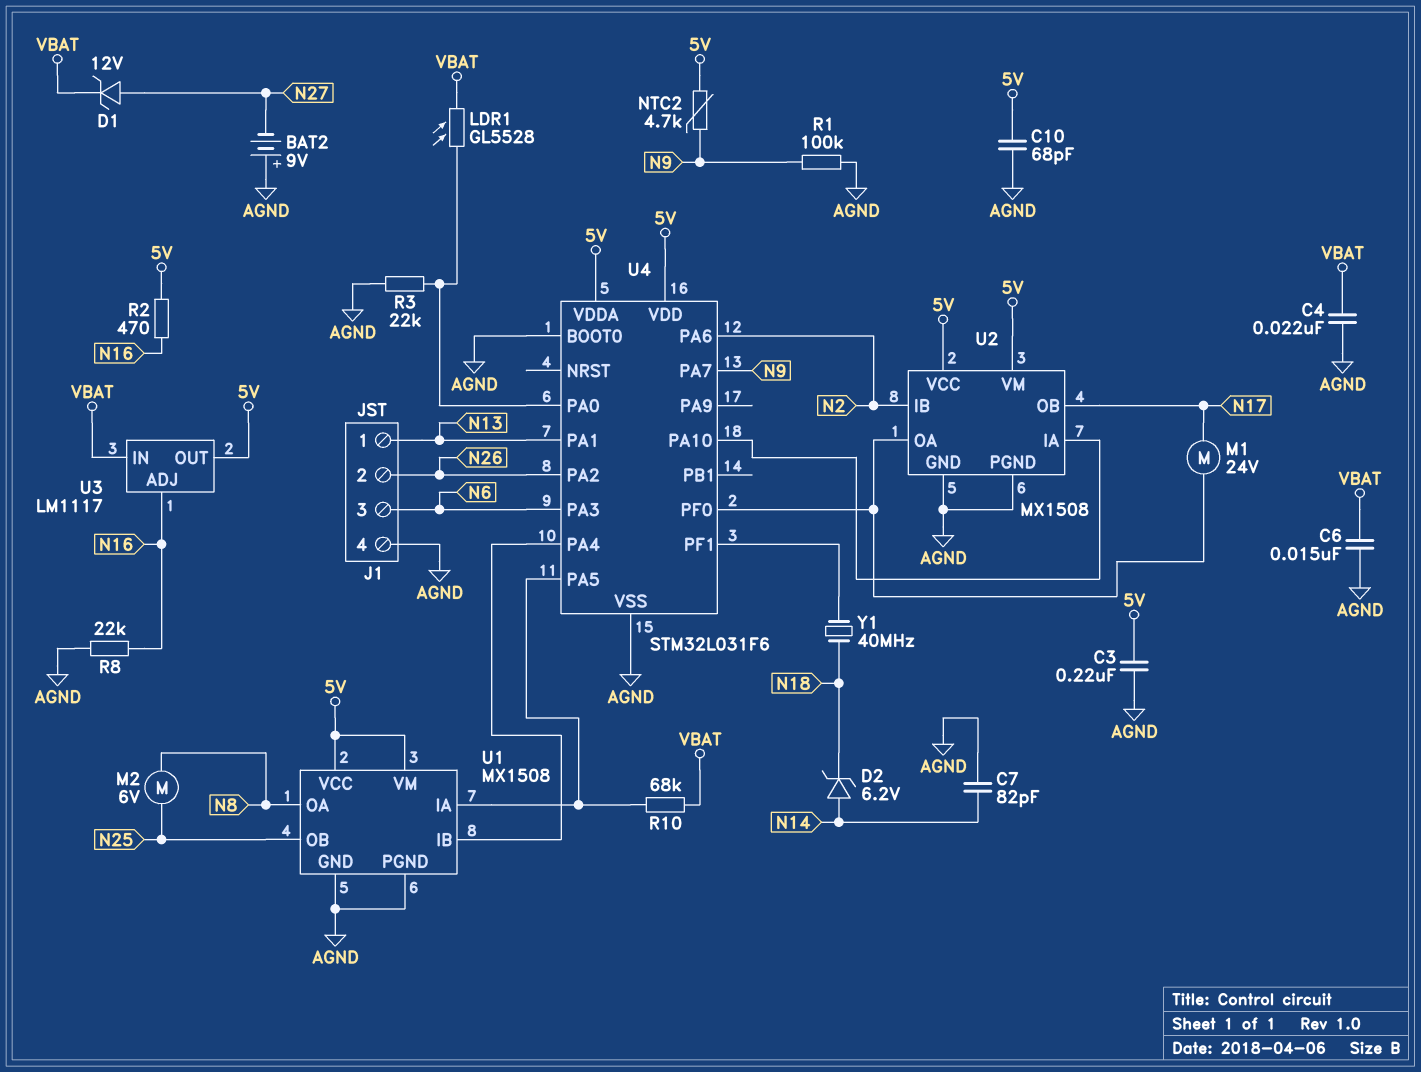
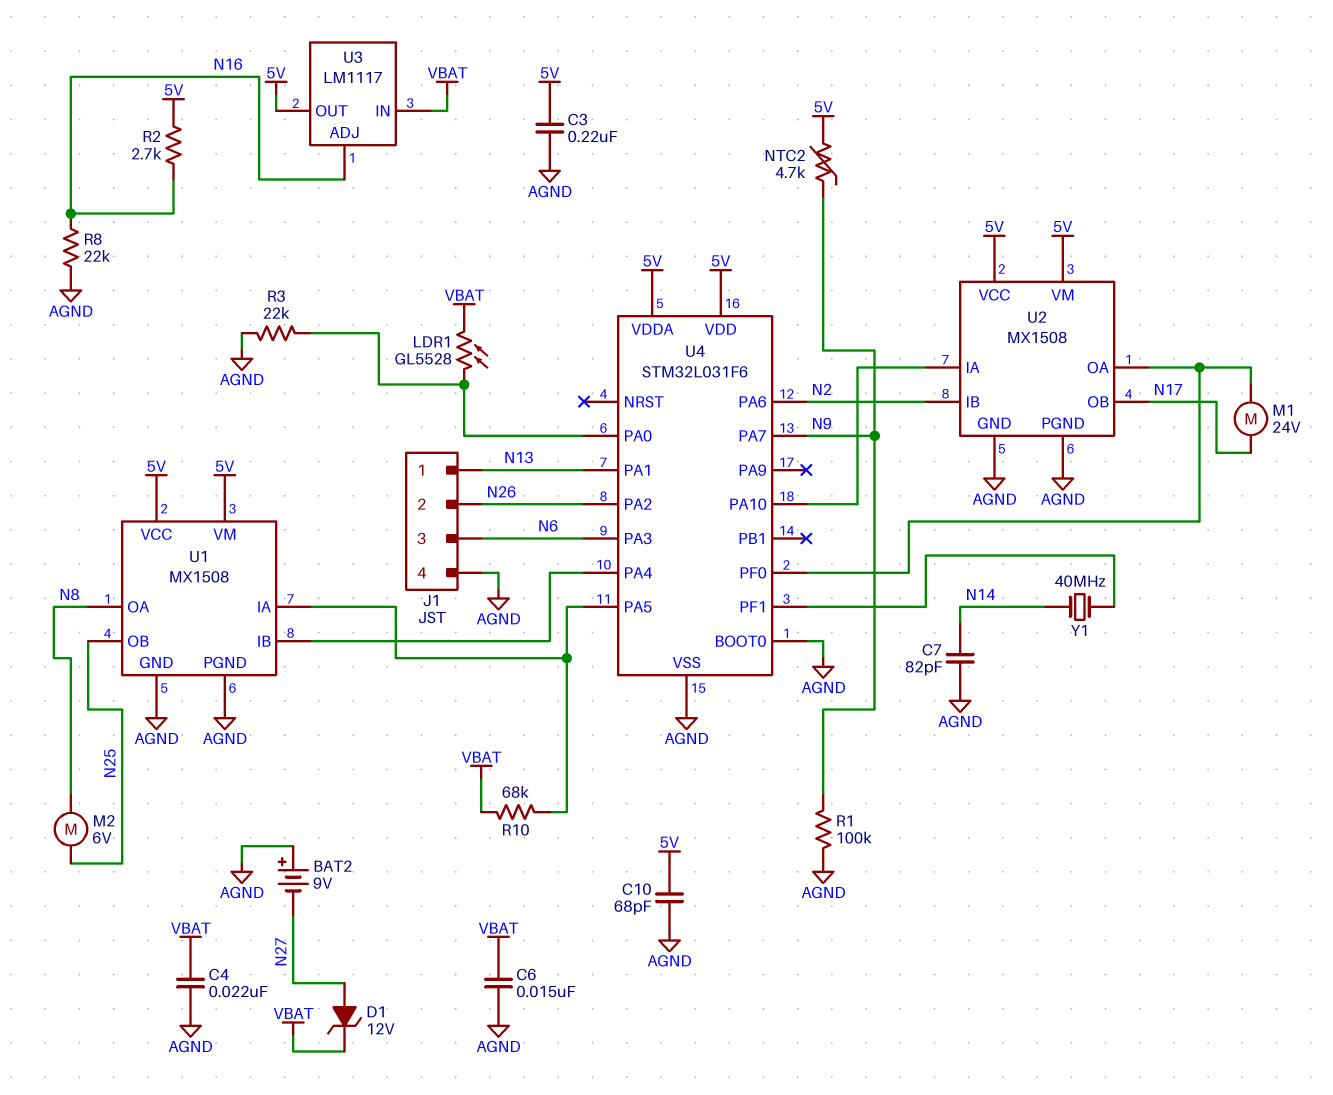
D2: zener 6.2V (A N14, K N18) -> none
R2: 470 (5V, N16) -> 2.7k (5V, N16)
Y1: 40MHz (N18, U4/PF1) -> 40MHz (N14, U4/PF1)

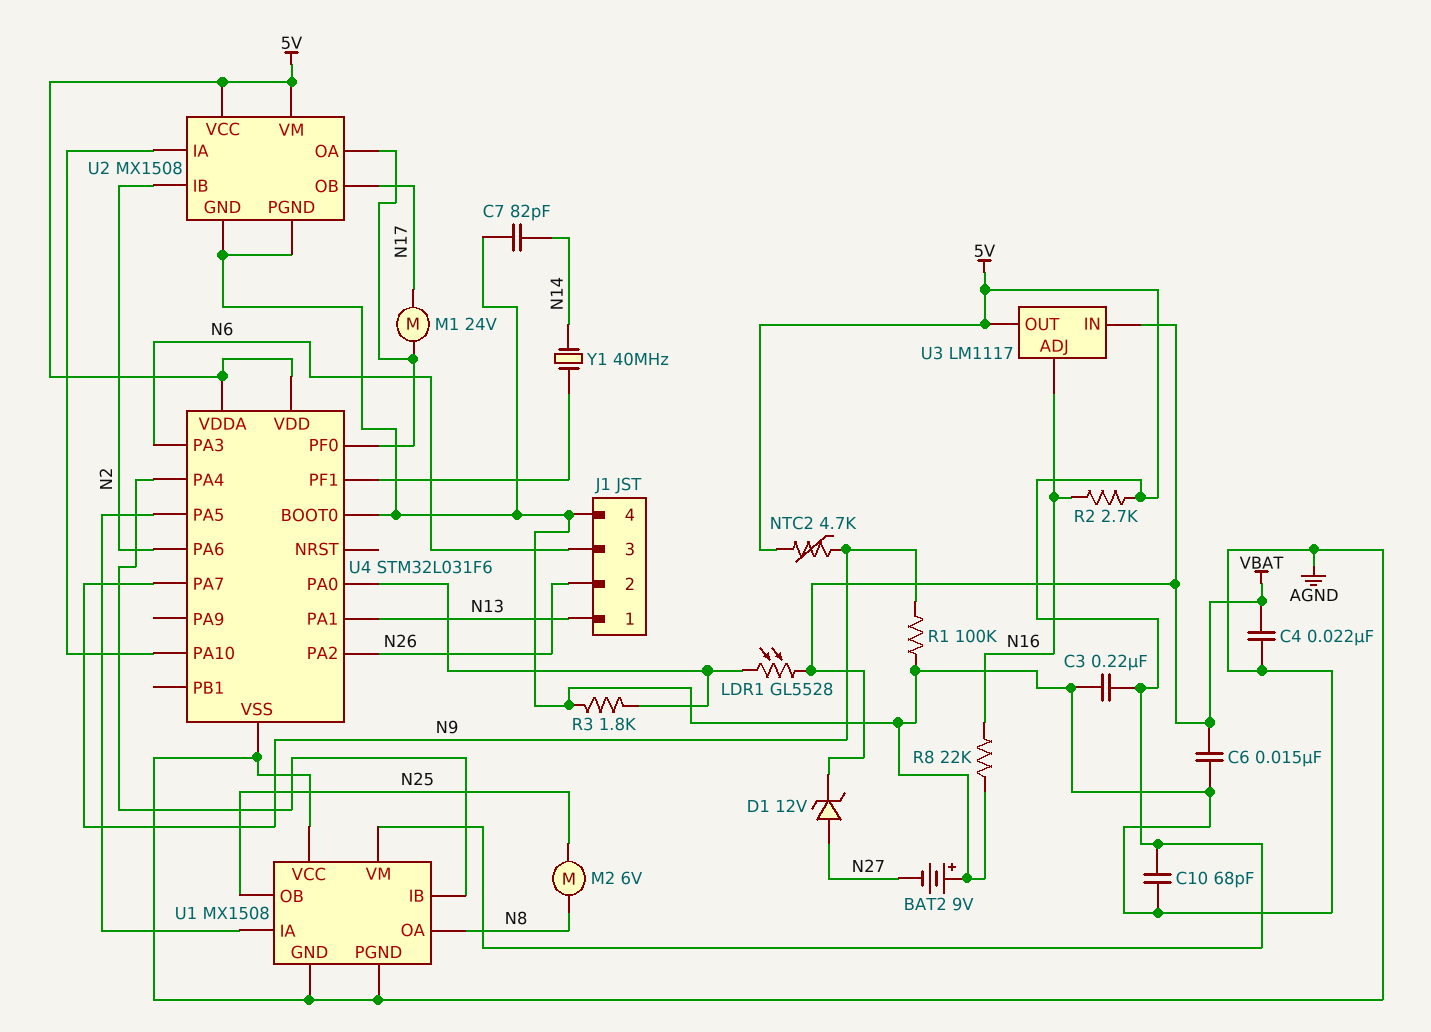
R3: 22k (AGND, U4/PA0) -> 1.8k (AGND, U4/PA0)
R10: 68k (U1/IA, VBAT) -> none
U1 pin VCC: 5V -> AGND

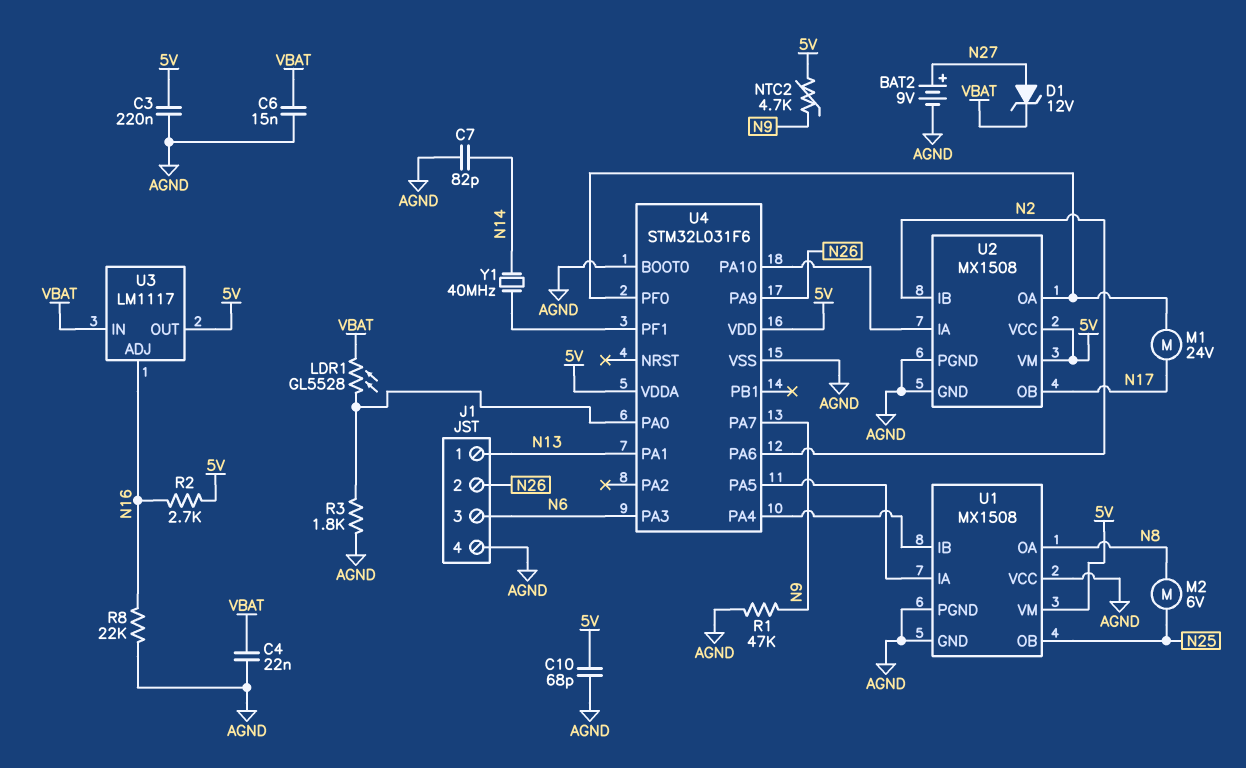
BAT2: 9V (plus AGND, minus N27) -> 9V (plus N27, minus AGND)
R1: 100k (AGND, N9) -> 47k (AGND, N9)
U4 pin PA2: N26 -> none
U4 pin PA9: none -> N26

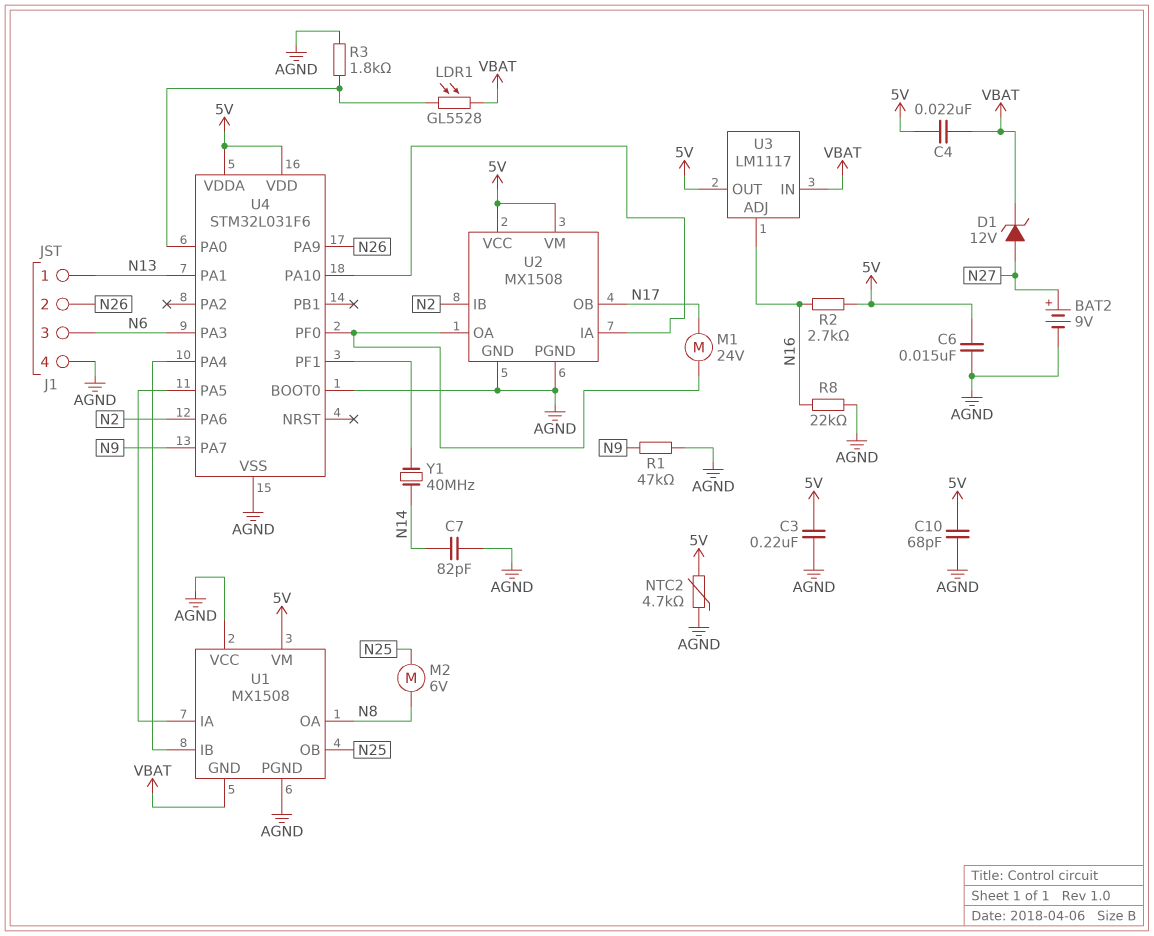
C4: 22nF (AGND, VBAT) -> 22nF (5V, VBAT)
C6: 15nF (AGND, VBAT) -> 15nF (5V, AGND)
NTC2: 4.7k (5V, N9) -> 4.7k (5V, AGND)
U1 pin GND: AGND -> VBAT

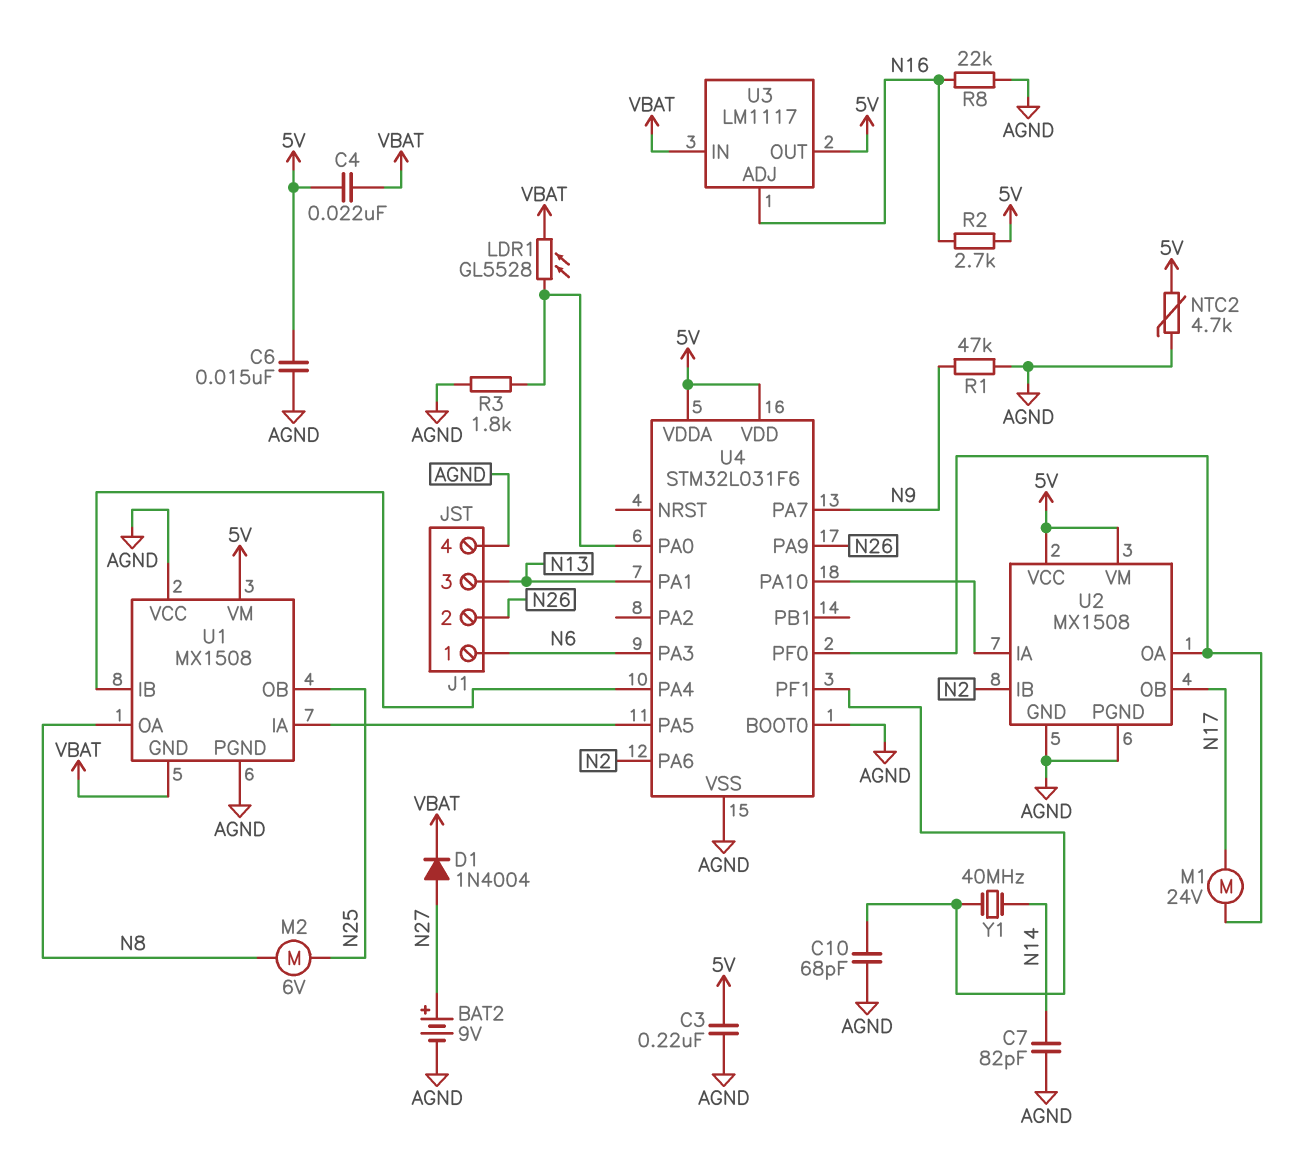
C10: 68pF (5V, AGND) -> 68pF (AGND, U4/PF1)
D1: zener 12V (A N27, K VBAT) -> diode 1N4004 (A N27, K VBAT)
J1 pin 1: N13 -> N6
J1 pin 3: N6 -> N13

